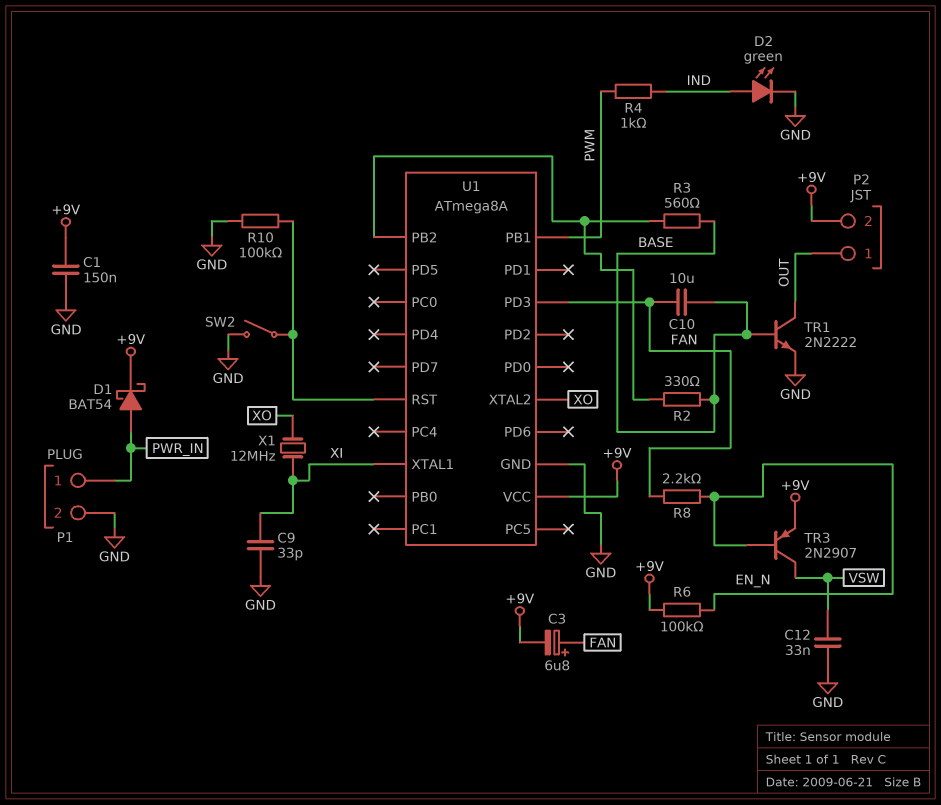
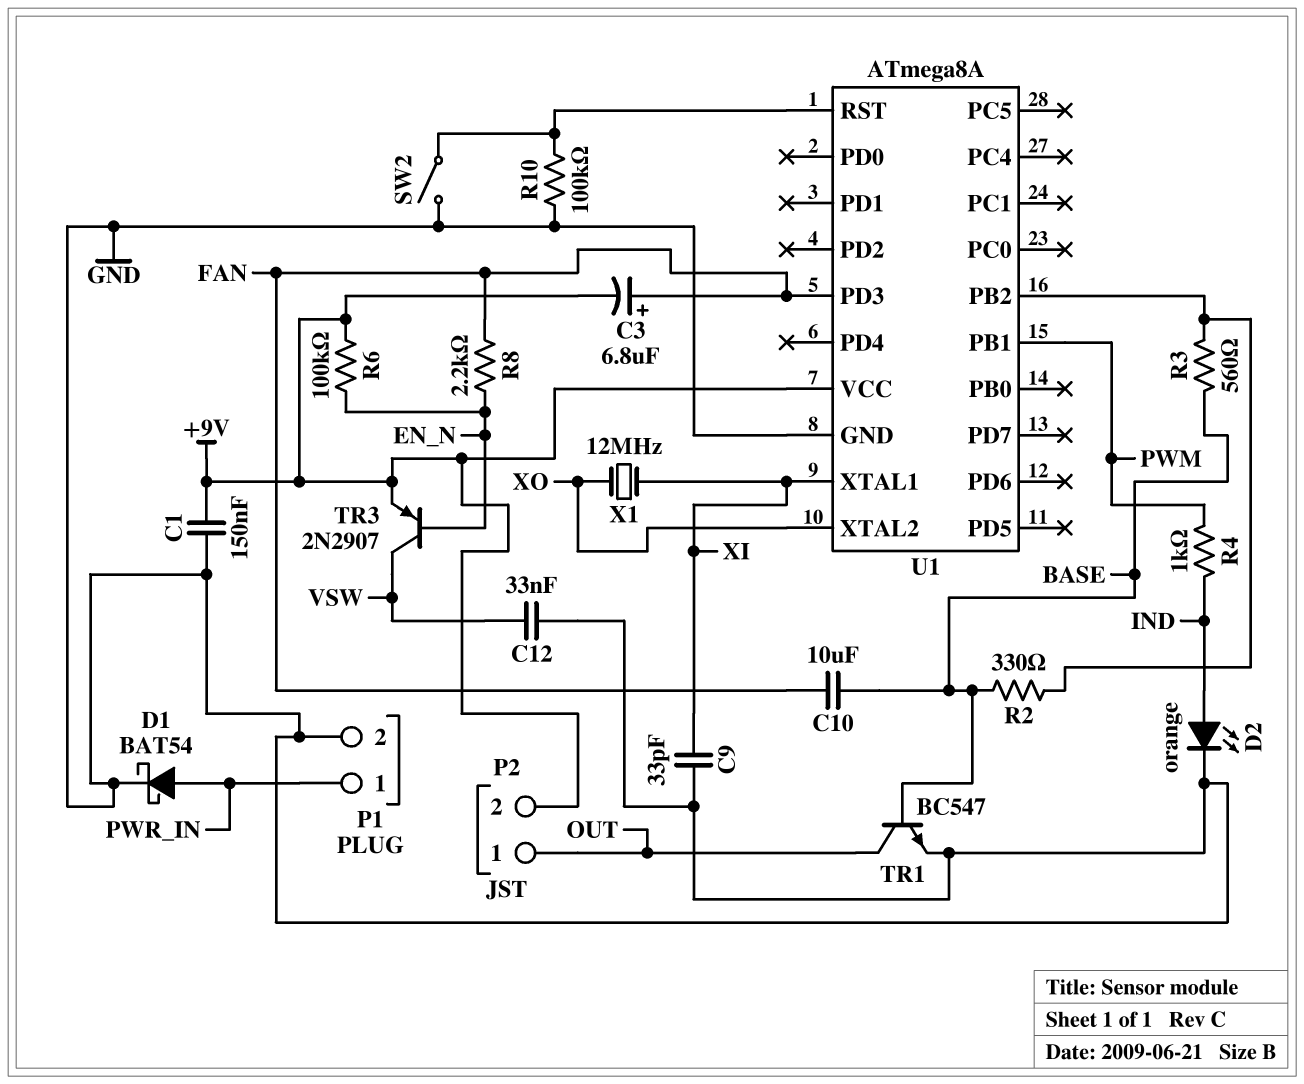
D1: schottky BAT54 (A PWR_IN, K +9V) -> schottky BAT54 (A PWR_IN, K GND)
D2: LED green (A IND, K GND) -> LED orange (A IND, K GND)
TR1: NPN 2N2222 (B BASE, C OUT, E GND) -> NPN BC547 (B BASE, C OUT, E GND)

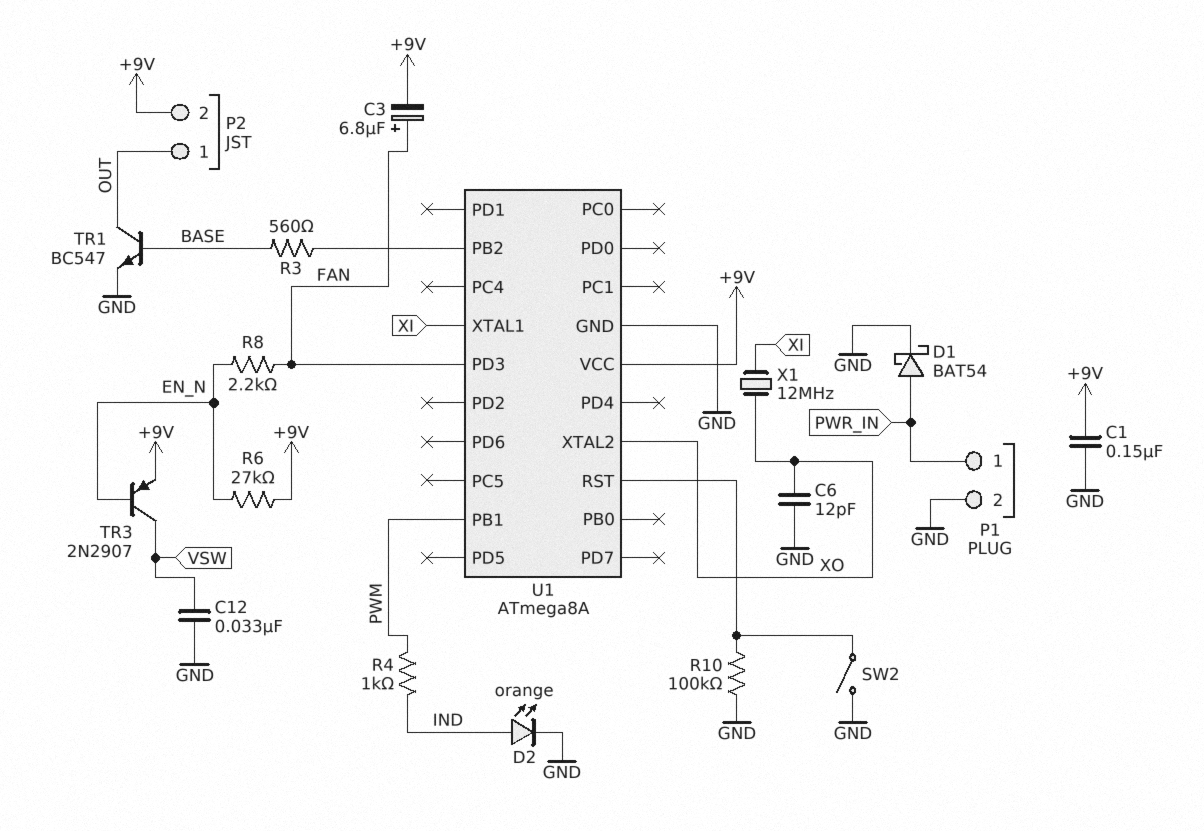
C6: none -> 12pF (GND, XO)
C9: 33pF (GND, XI) -> none
C10: 10uF (BASE, FAN) -> none
R2: 330 (BASE, U1/PB2) -> none
R6: 100k (+9V, EN_N) -> 27k (+9V, EN_N)

